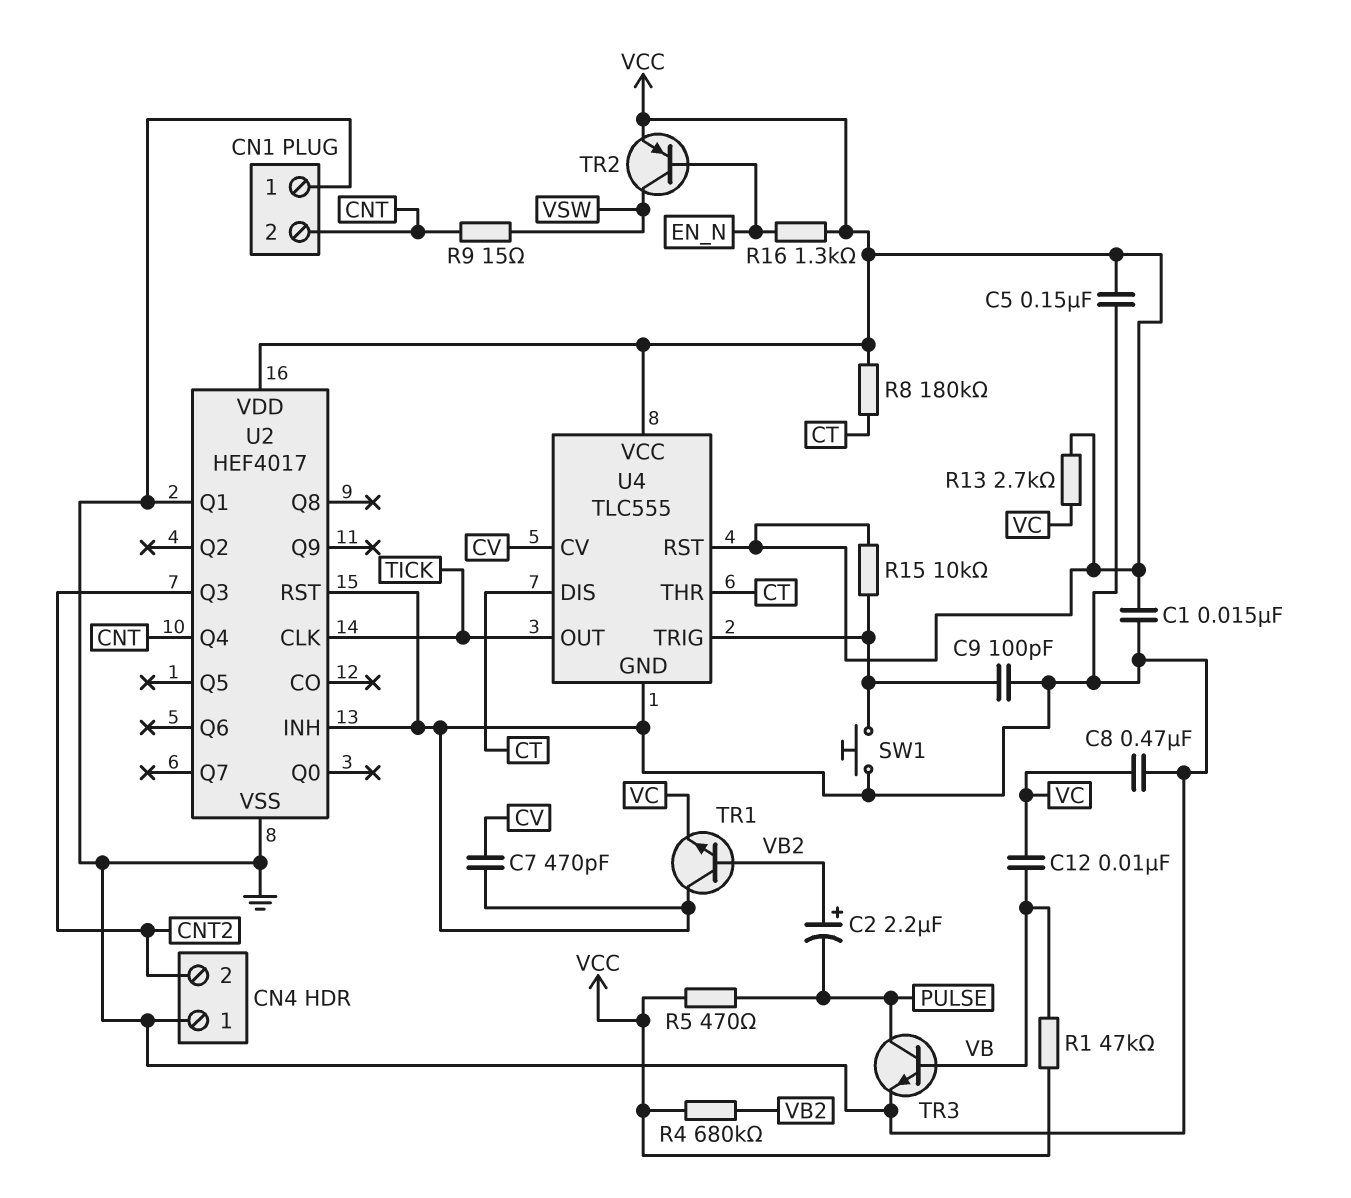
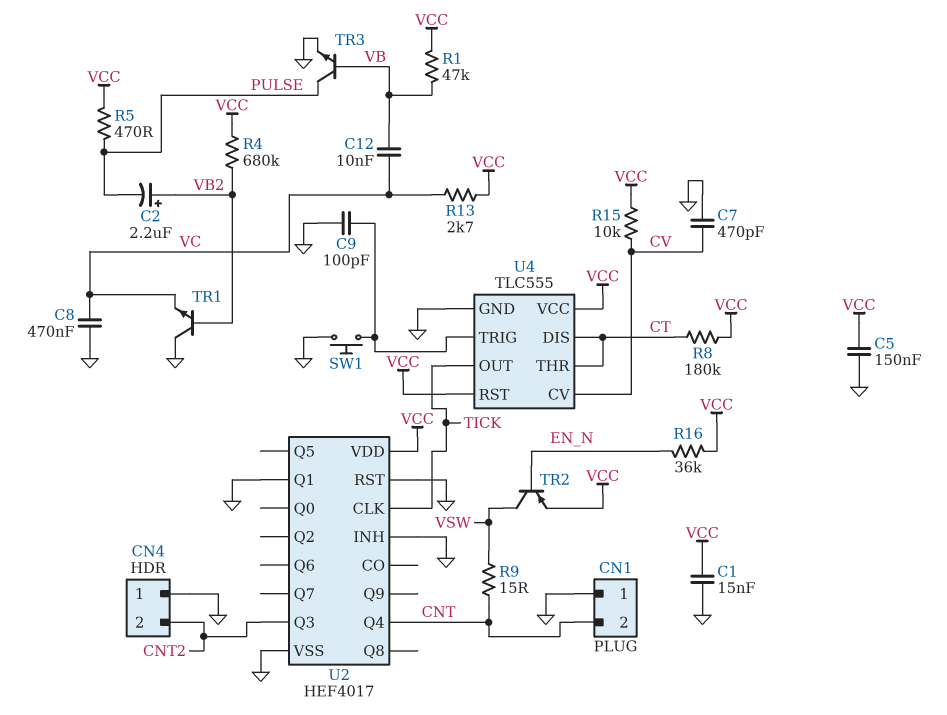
R15: 10k (U4/TRIG, VCC) -> 10k (CV, VCC)
R16: 1.3k (EN_N, VCC) -> 36k (EN_N, VCC)

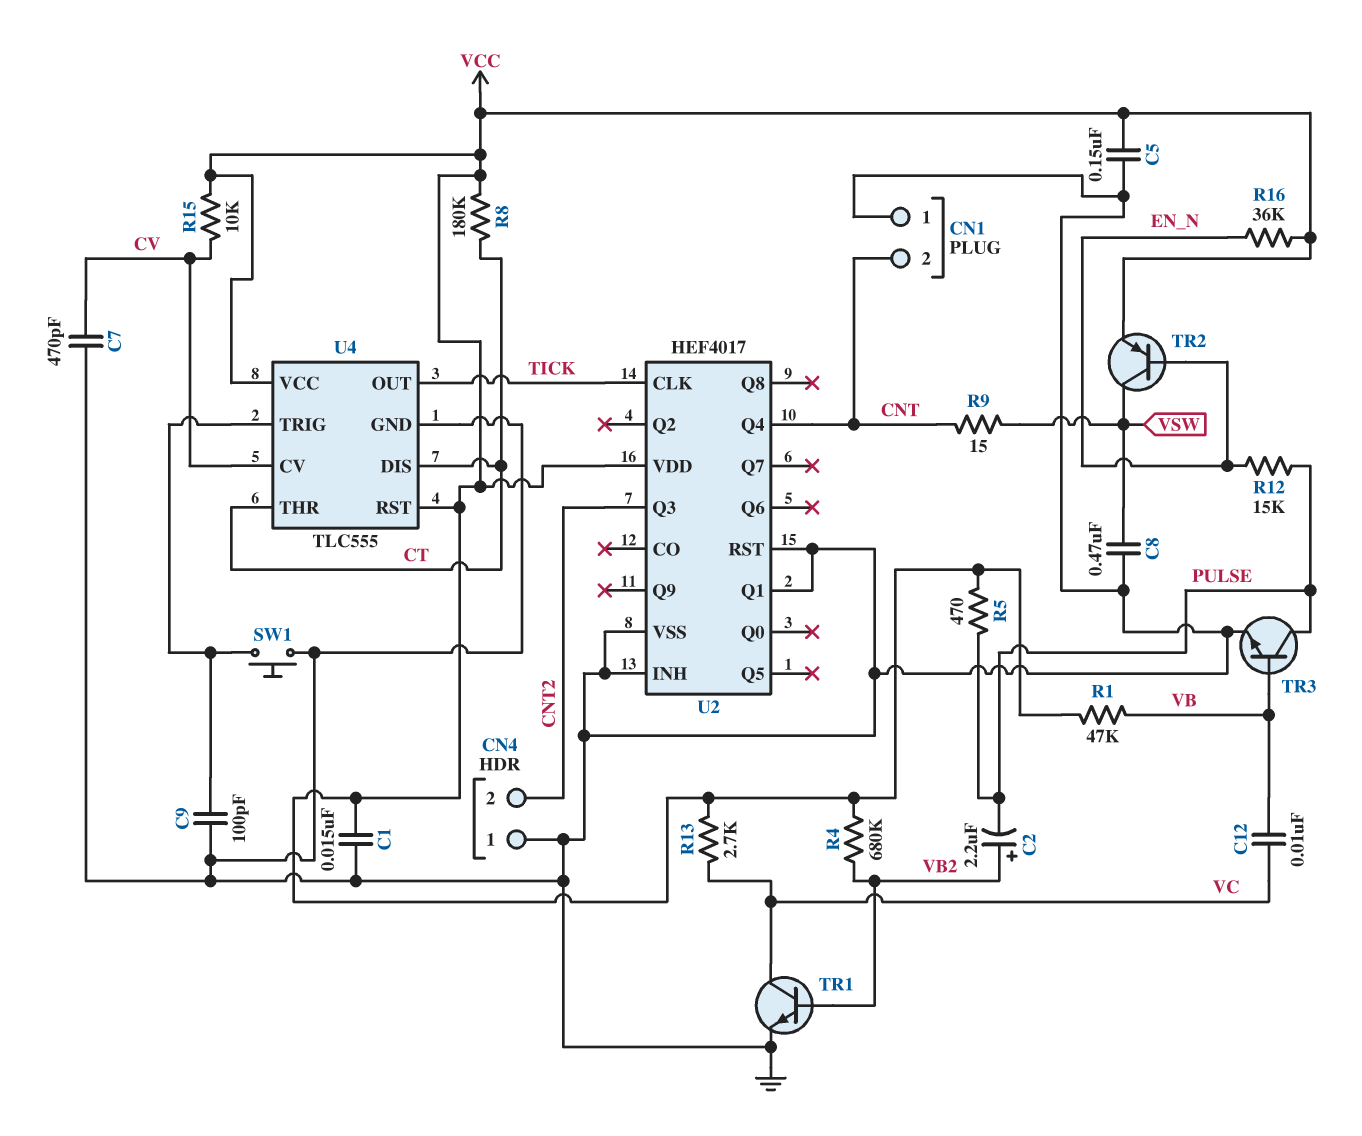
C8: 470nF (GND, VC) -> 470nF (GND, VSW)
R12: none -> 15k (EN_N, PULSE)
TR1: NPN (B VB2, C GND, E VC) -> NPN (B VB2, C VC, E GND)

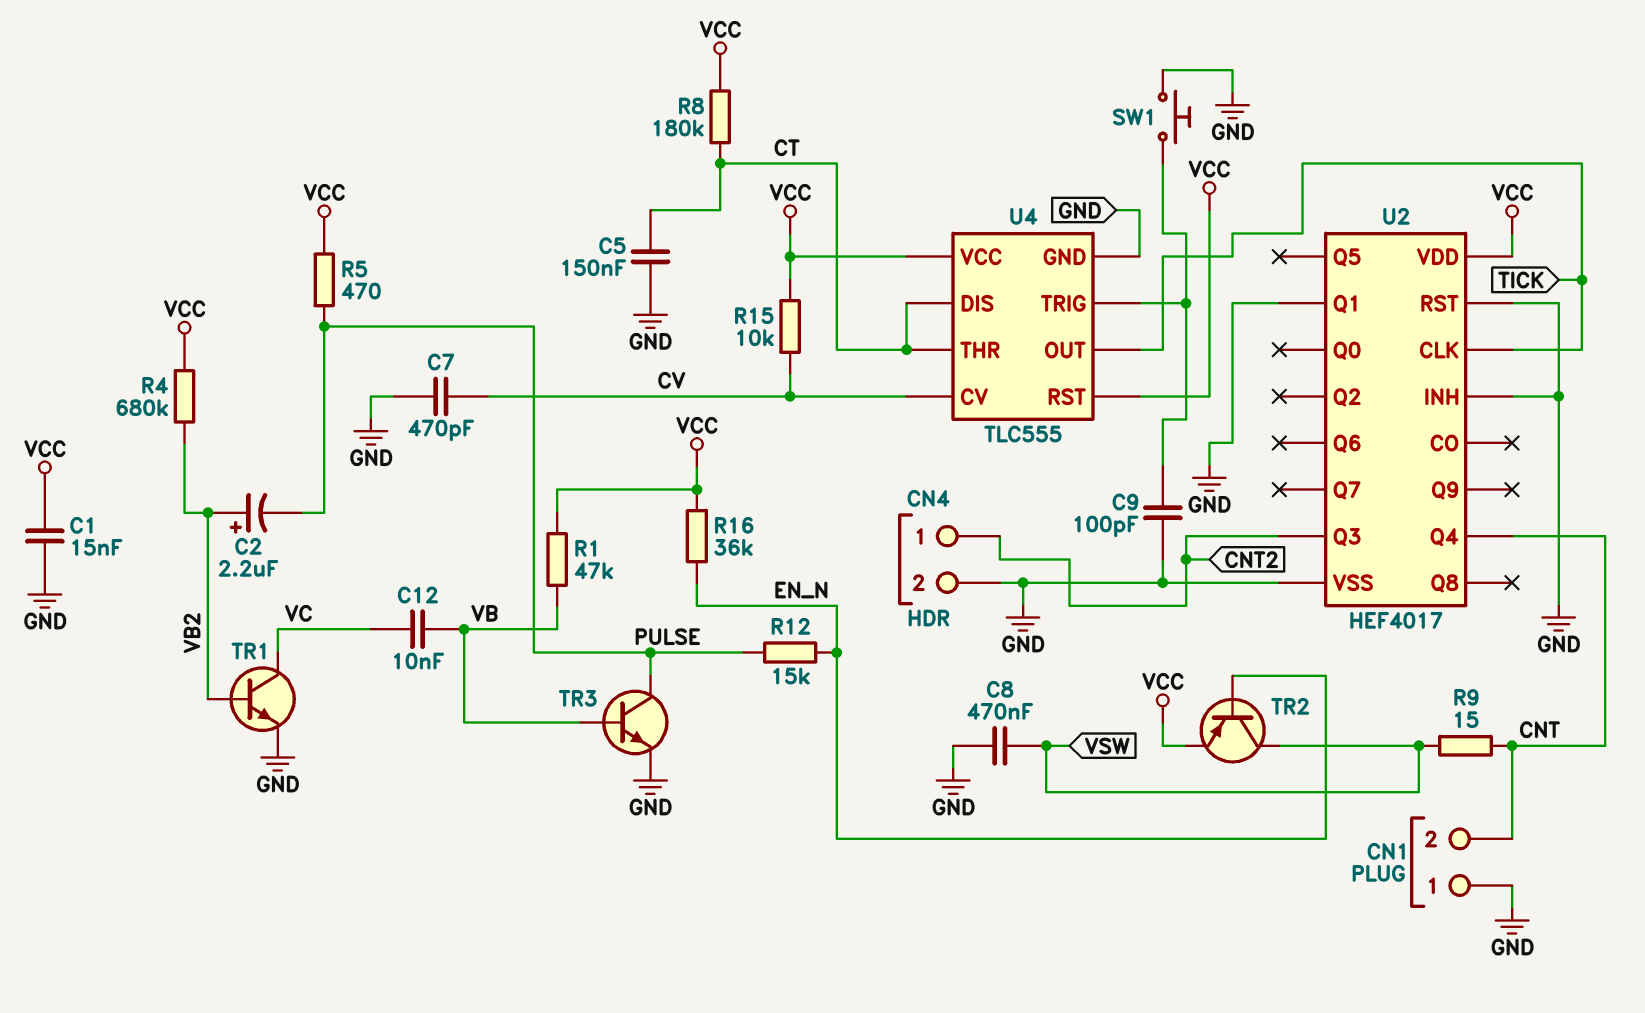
C5: 150nF (GND, VCC) -> 150nF (CT, GND)
CN4 pin 1: GND -> CNT2
CN4 pin 2: CNT2 -> GND
R13: 2.7k (VC, VCC) -> none

